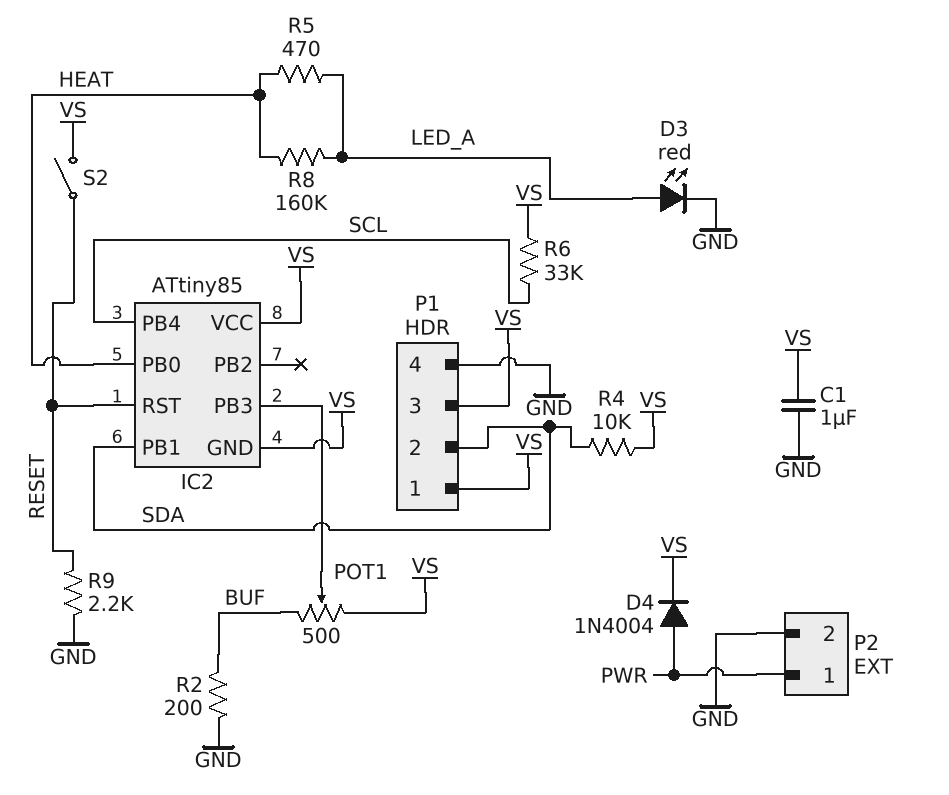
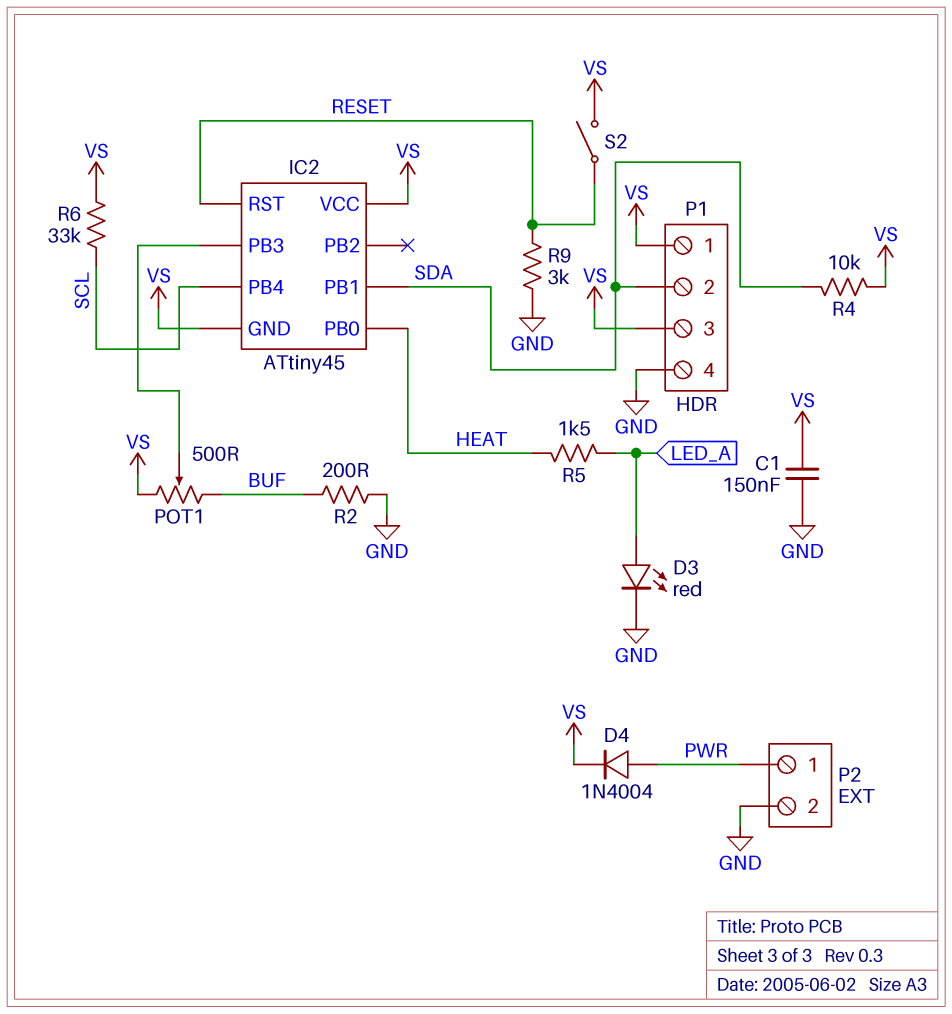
C1: 1uF (GND, VS) -> 150nF (GND, VS)
IC2: ATtiny85 -> ATtiny45
R5: 470 (HEAT, LED_A) -> 1.5k (HEAT, LED_A)
R8: 160k (HEAT, LED_A) -> none
R9: 2.2k (GND, RESET) -> 3k (GND, RESET)

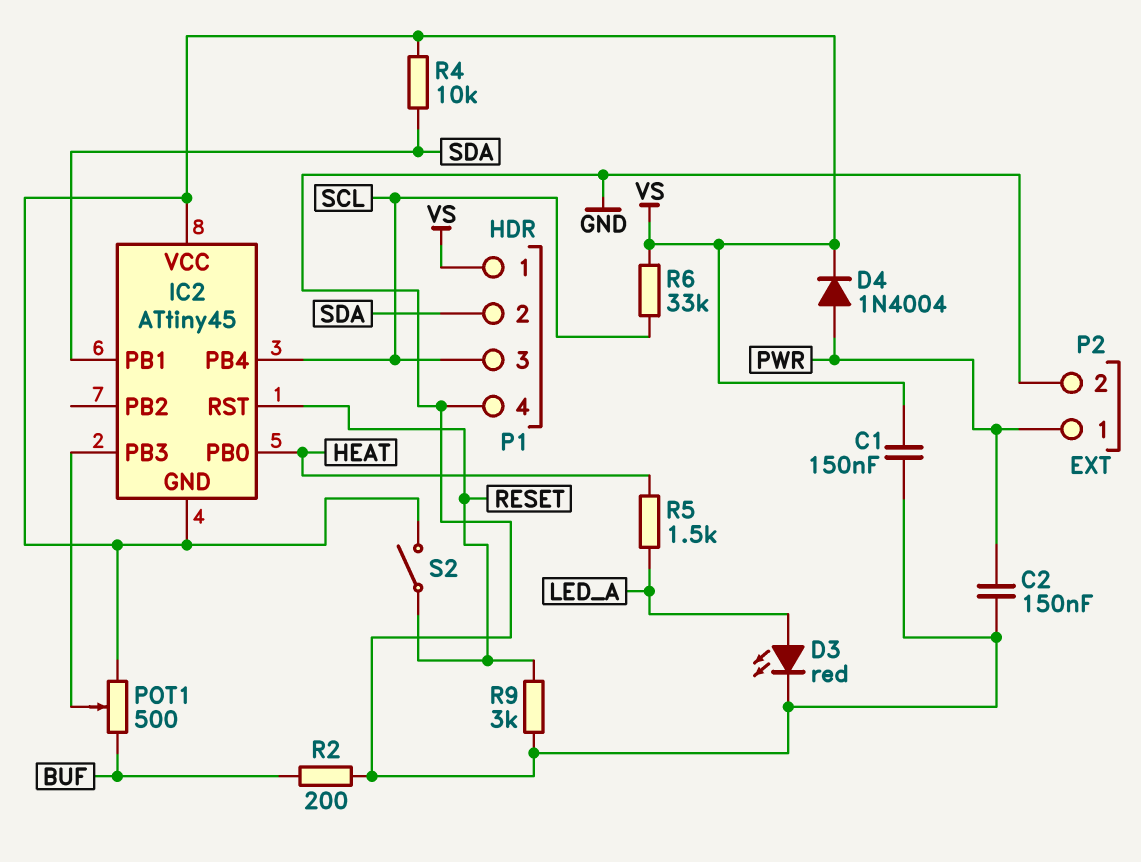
C2: none -> 150nF (GND, PWR)
P1 pin 3: VS -> SCL

